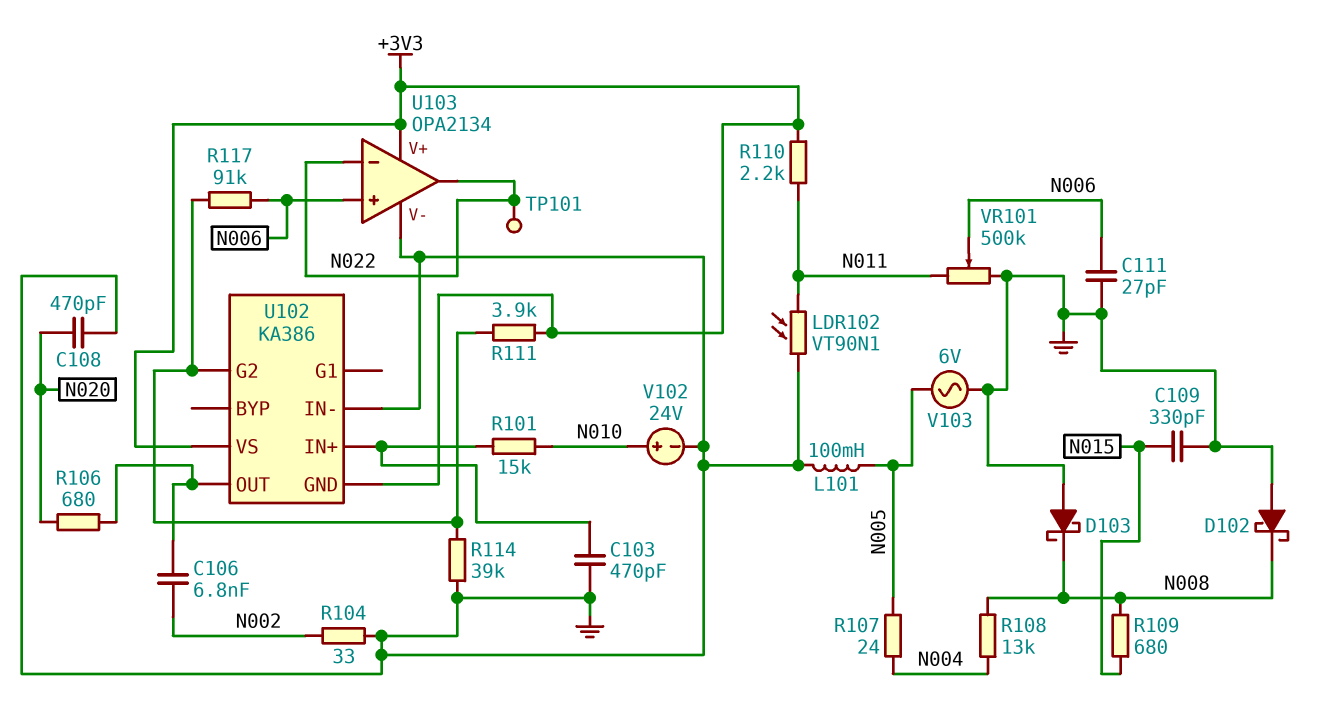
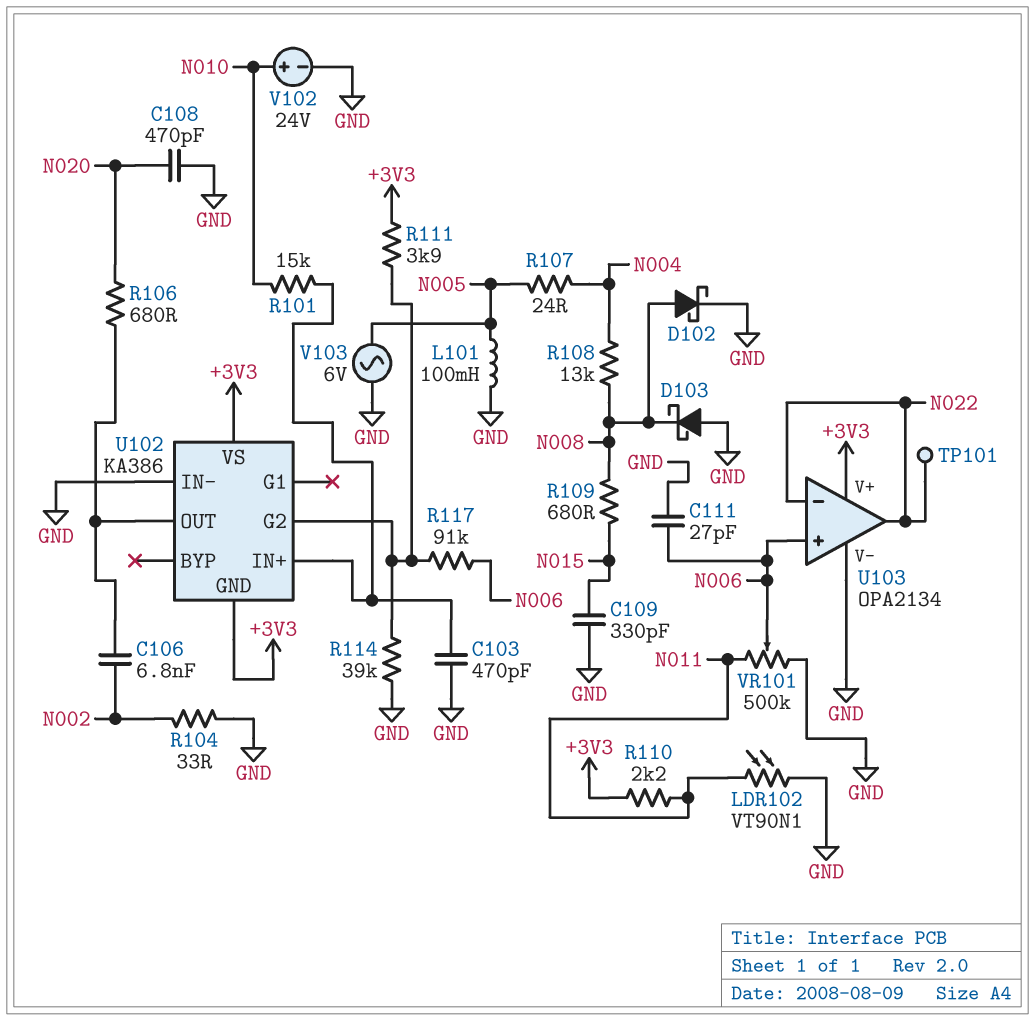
D102: schottky (A GND, K N008) -> schottky (A N008, K GND)

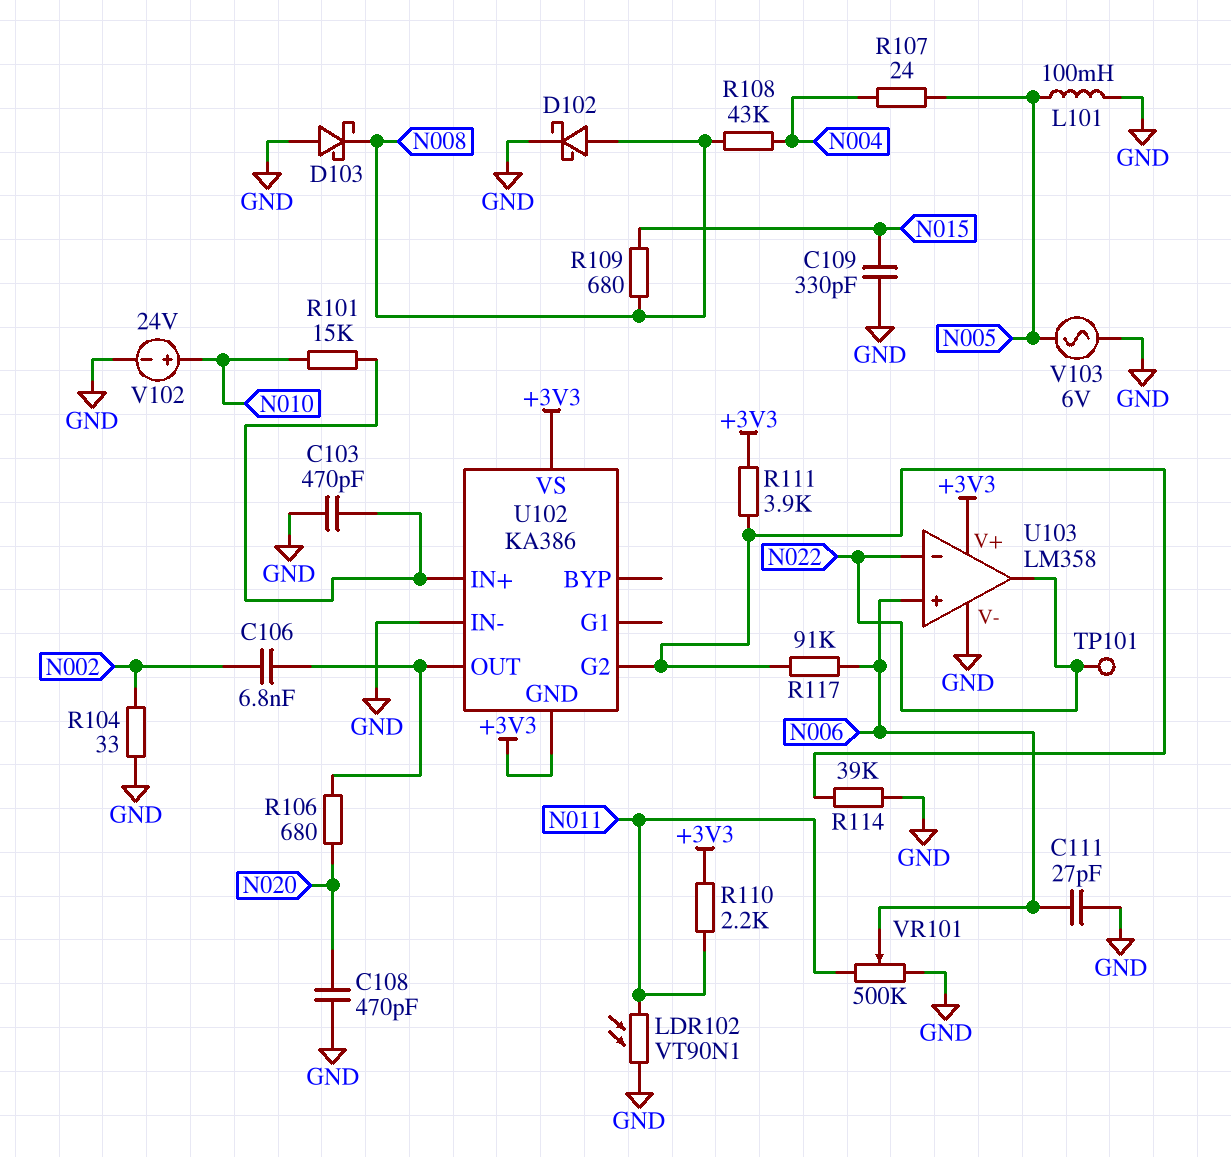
R108: 13k (N004, N008) -> 43k (N004, N008)
U103: OPA2134 -> LM358

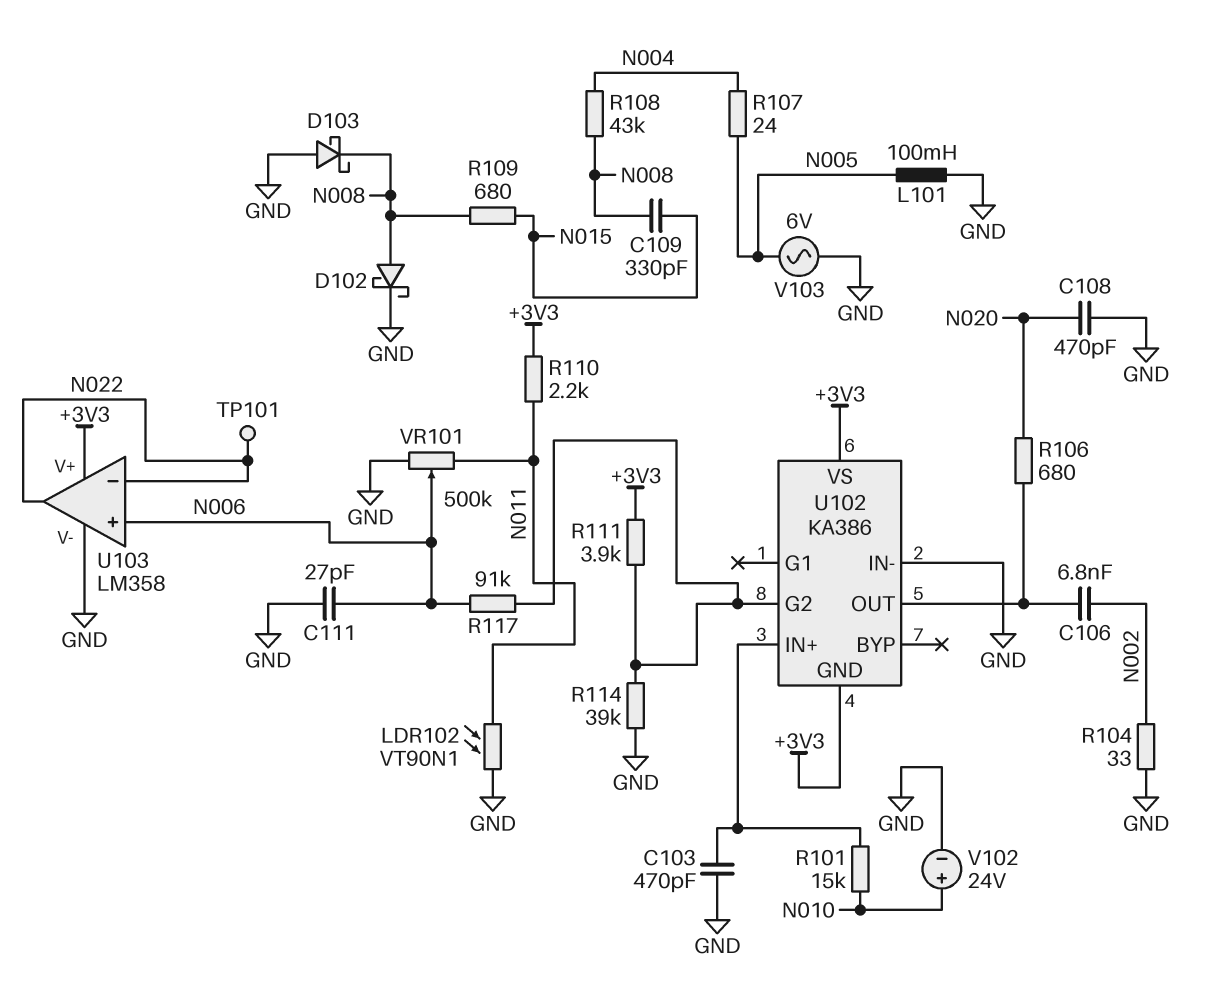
C109: 330pF (GND, N015) -> 330pF (N008, N015)

